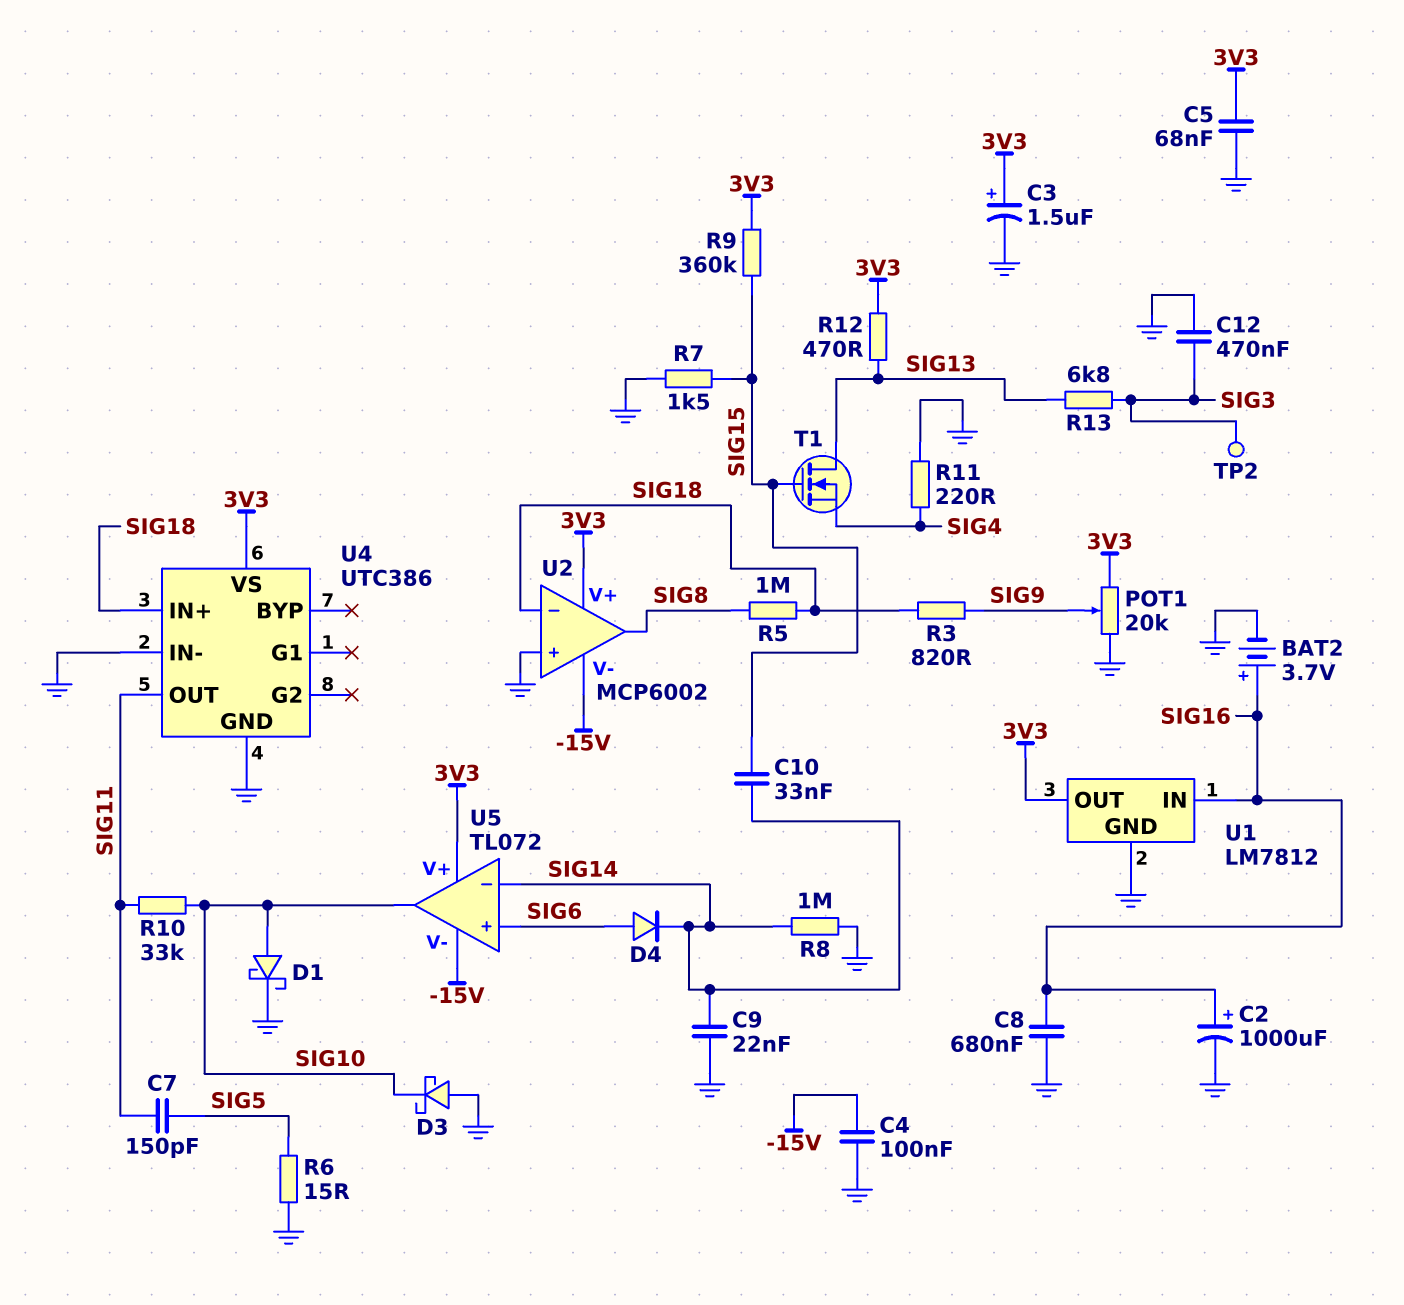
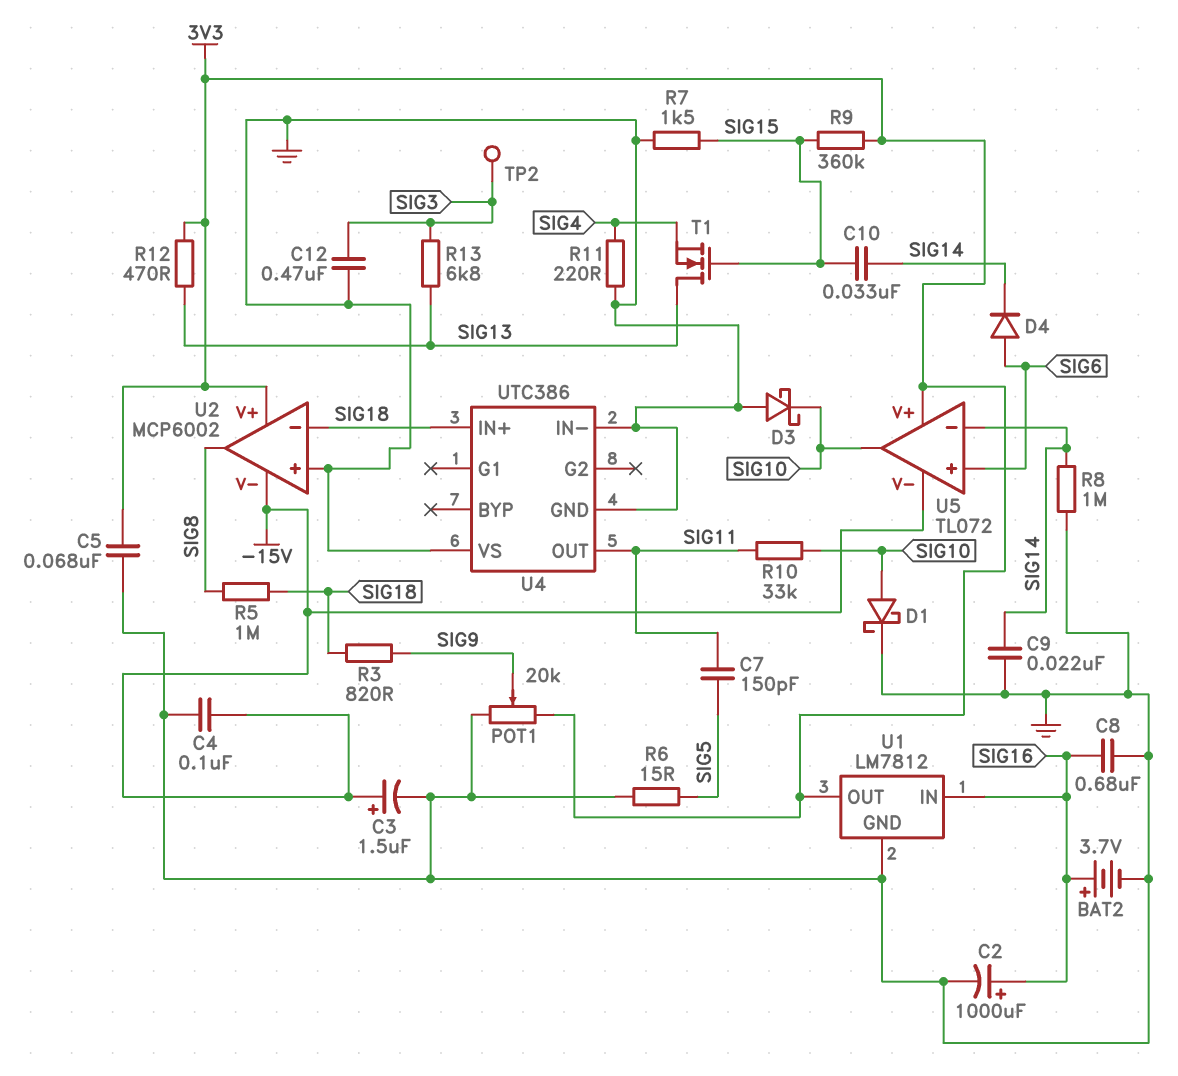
C3: 1.5uF (plus 3V3, minus GND) -> 1.5uF (plus -15V, minus GND)
U4 pin VS: 3V3 -> GND

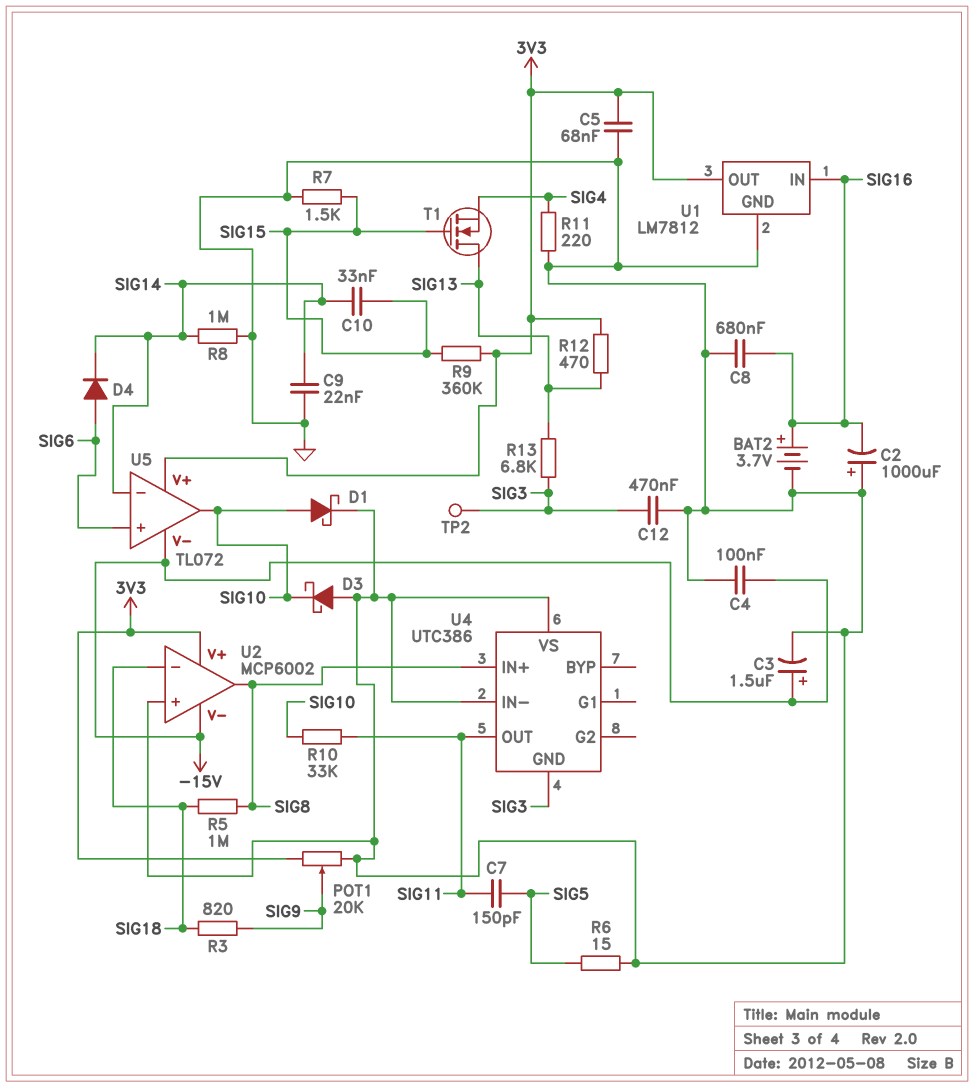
C2: 1000uF (plus SIG16, minus GND) -> 1000uF (plus GND, minus SIG16)
U4 pin GND: GND -> SIG3
U4 pin IN+: SIG18 -> SIG8

